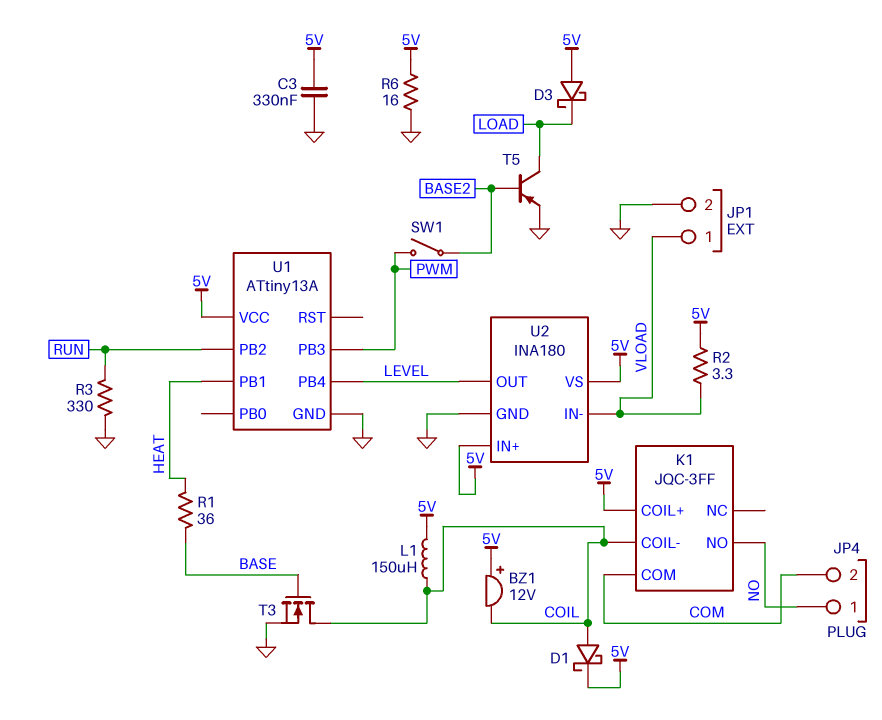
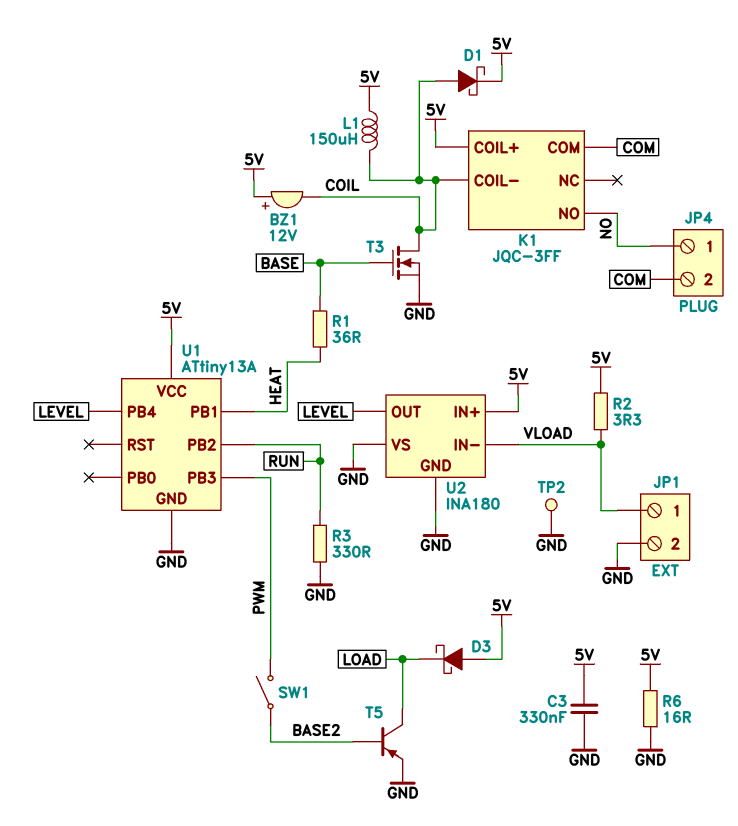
TP2: none -> test point (GND)
U2 pin VS: 5V -> GND

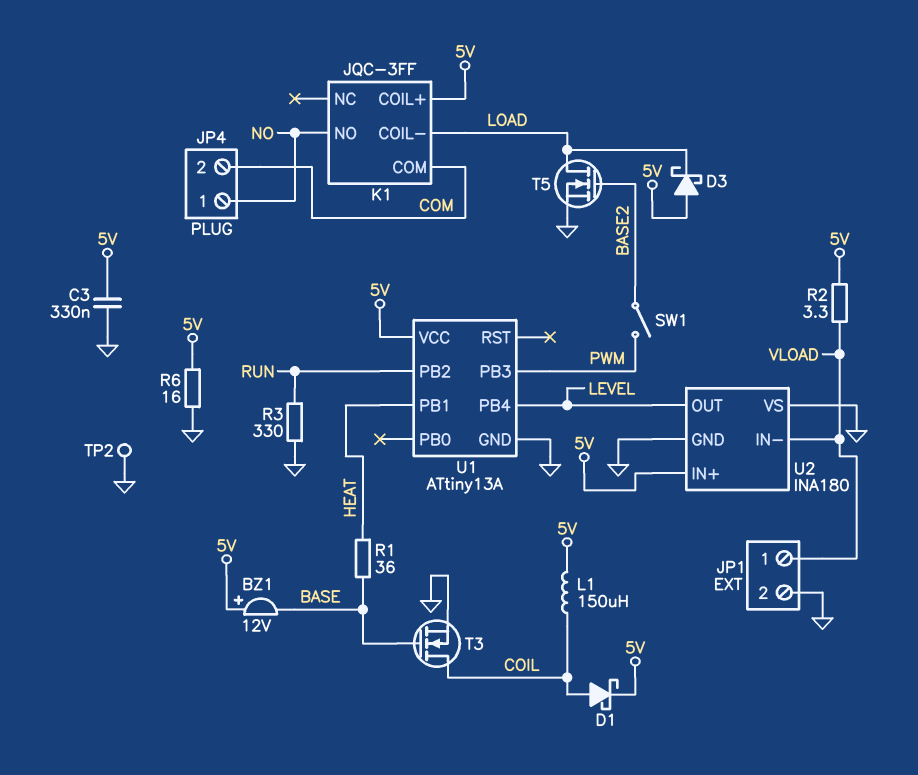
BZ1: buzzer 12V (plus 5V, minus COIL) -> buzzer 12V (plus 5V, minus BASE)
K1 pin COIL-: COIL -> LOAD
T5: PNP (B BASE2, C LOAD, E GND) -> NMOS (G BASE2, D LOAD, S GND)

